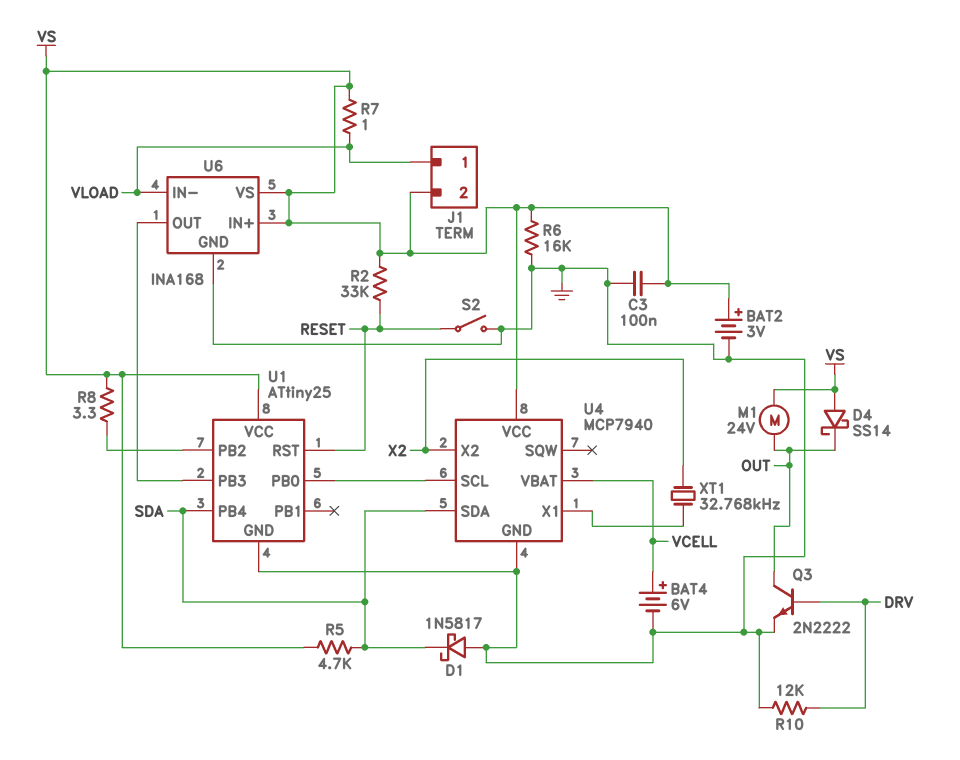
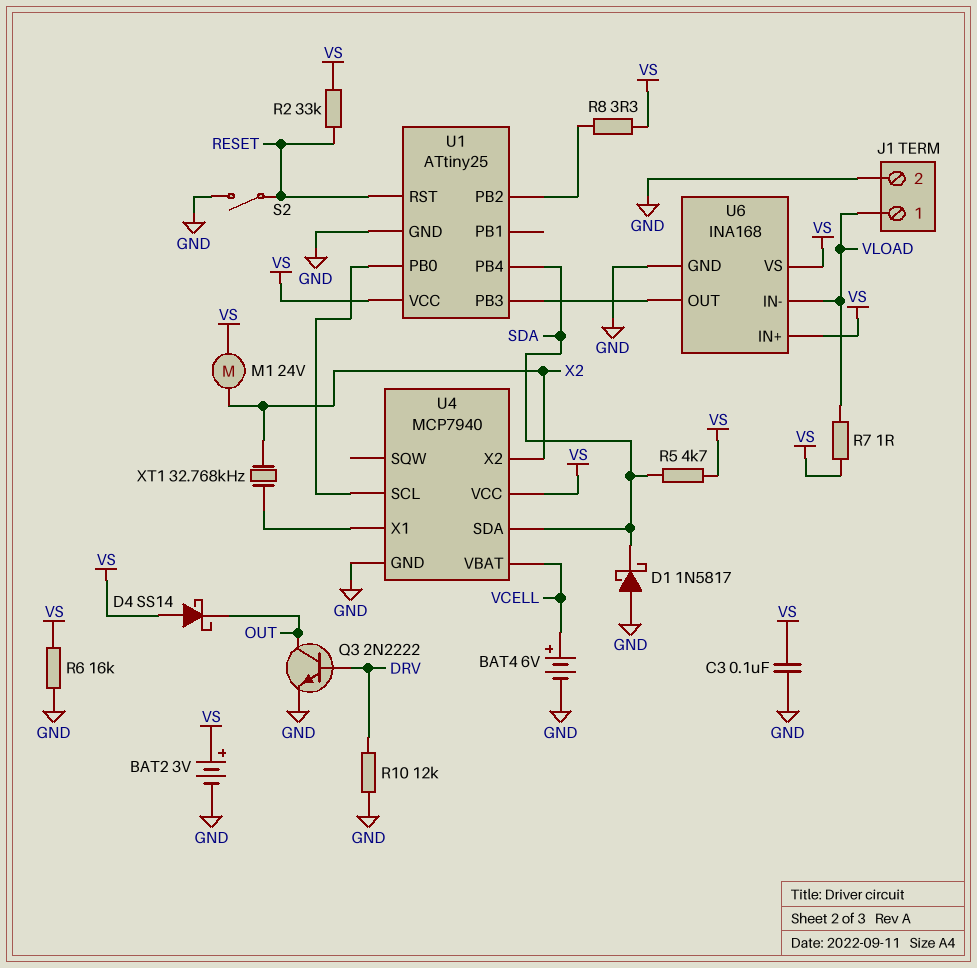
J1 pin 2: VS -> GND
M1: motor 24V (OUT, VS) -> motor 24V (VS, X2)

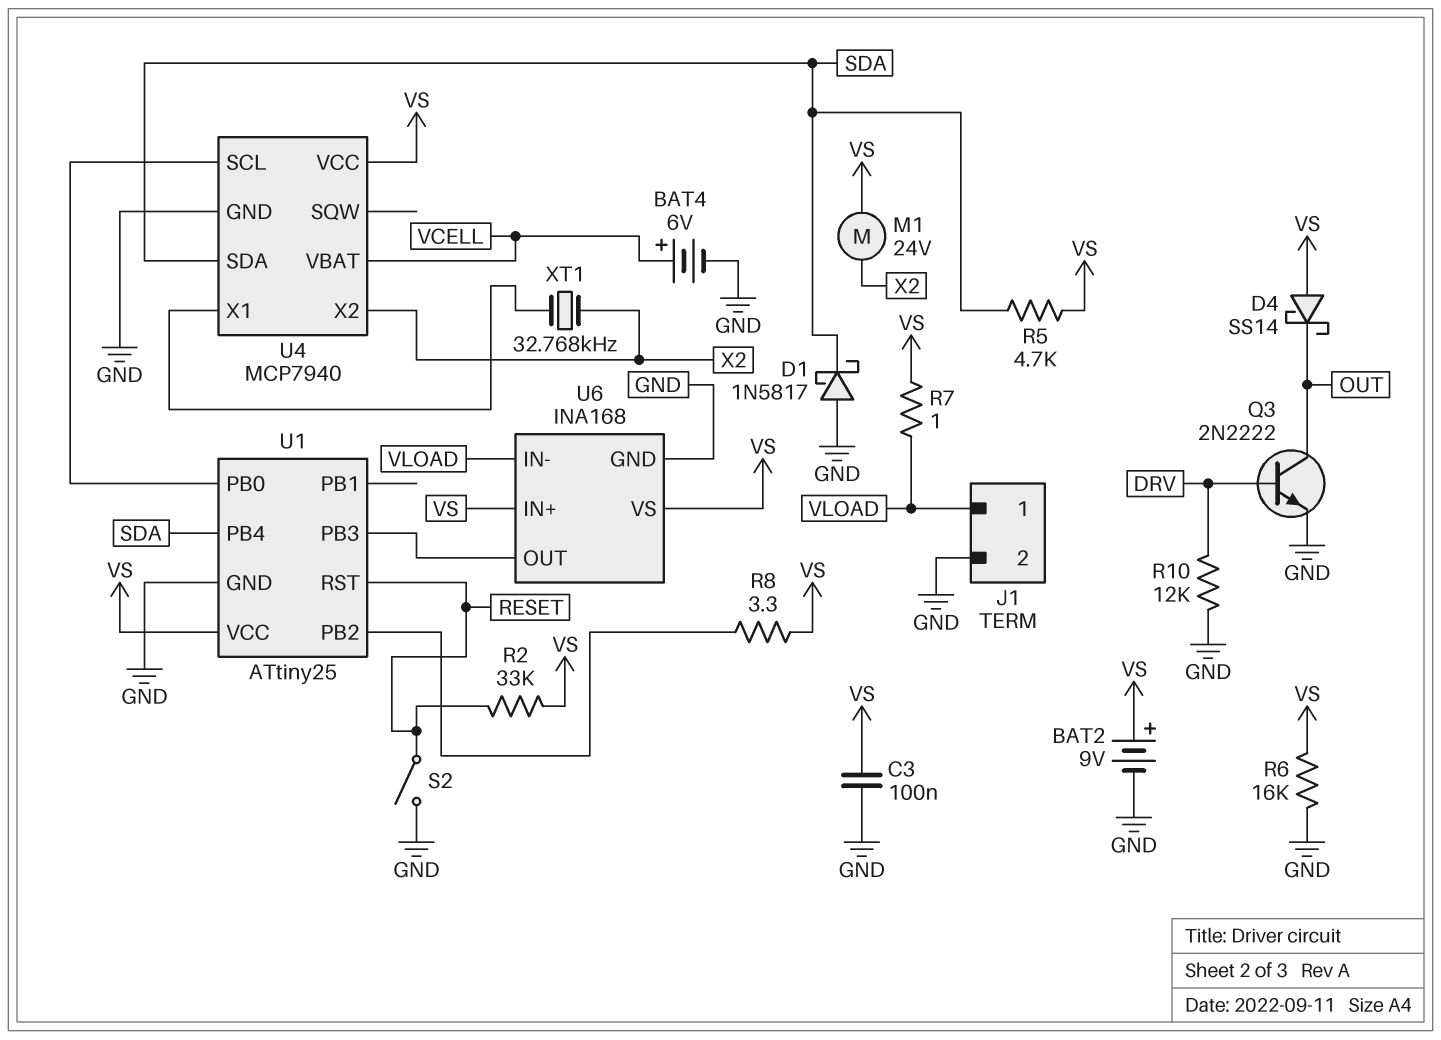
BAT2: 3V (plus VS, minus GND) -> 9V (plus VS, minus GND)

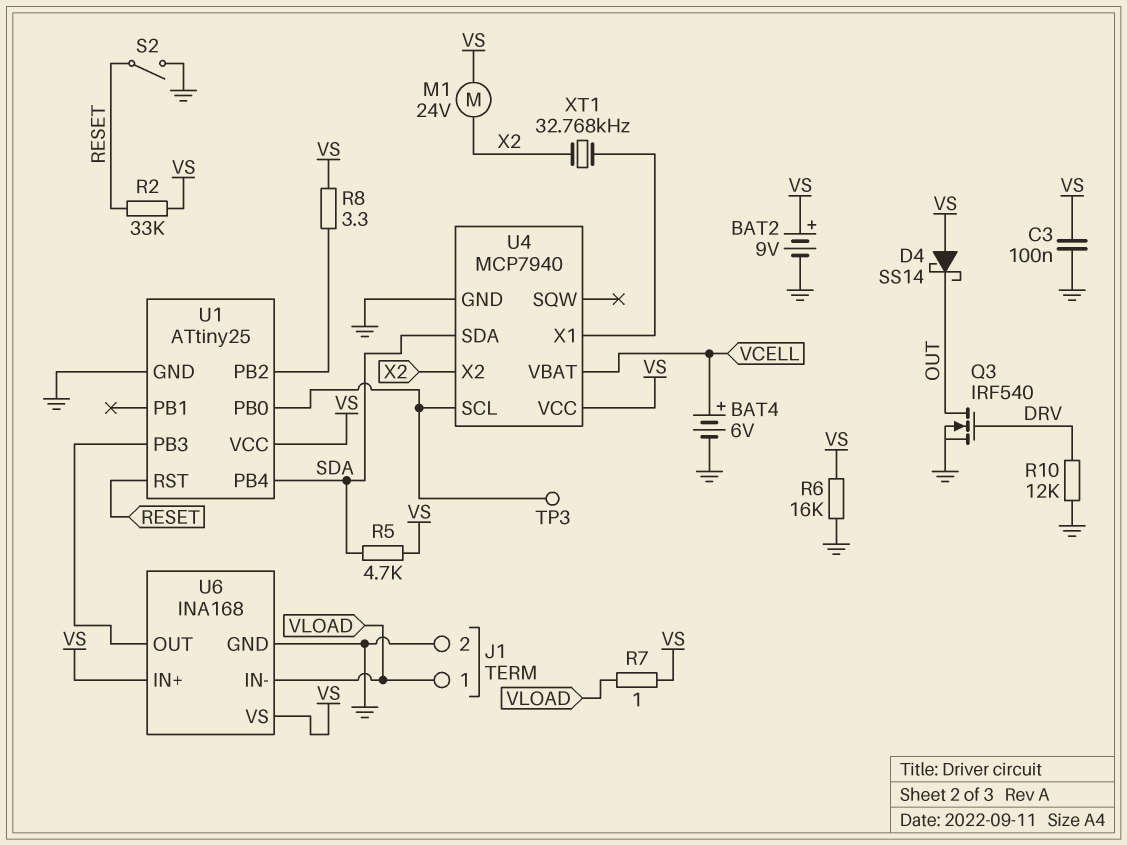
D1: schottky 1N5817 (A GND, K SDA) -> none
Q3: NPN 2N2222 (B DRV, C OUT, E GND) -> NMOS IRF540 (G DRV, D OUT, S GND)
TP3: none -> test point (U1/PB0)

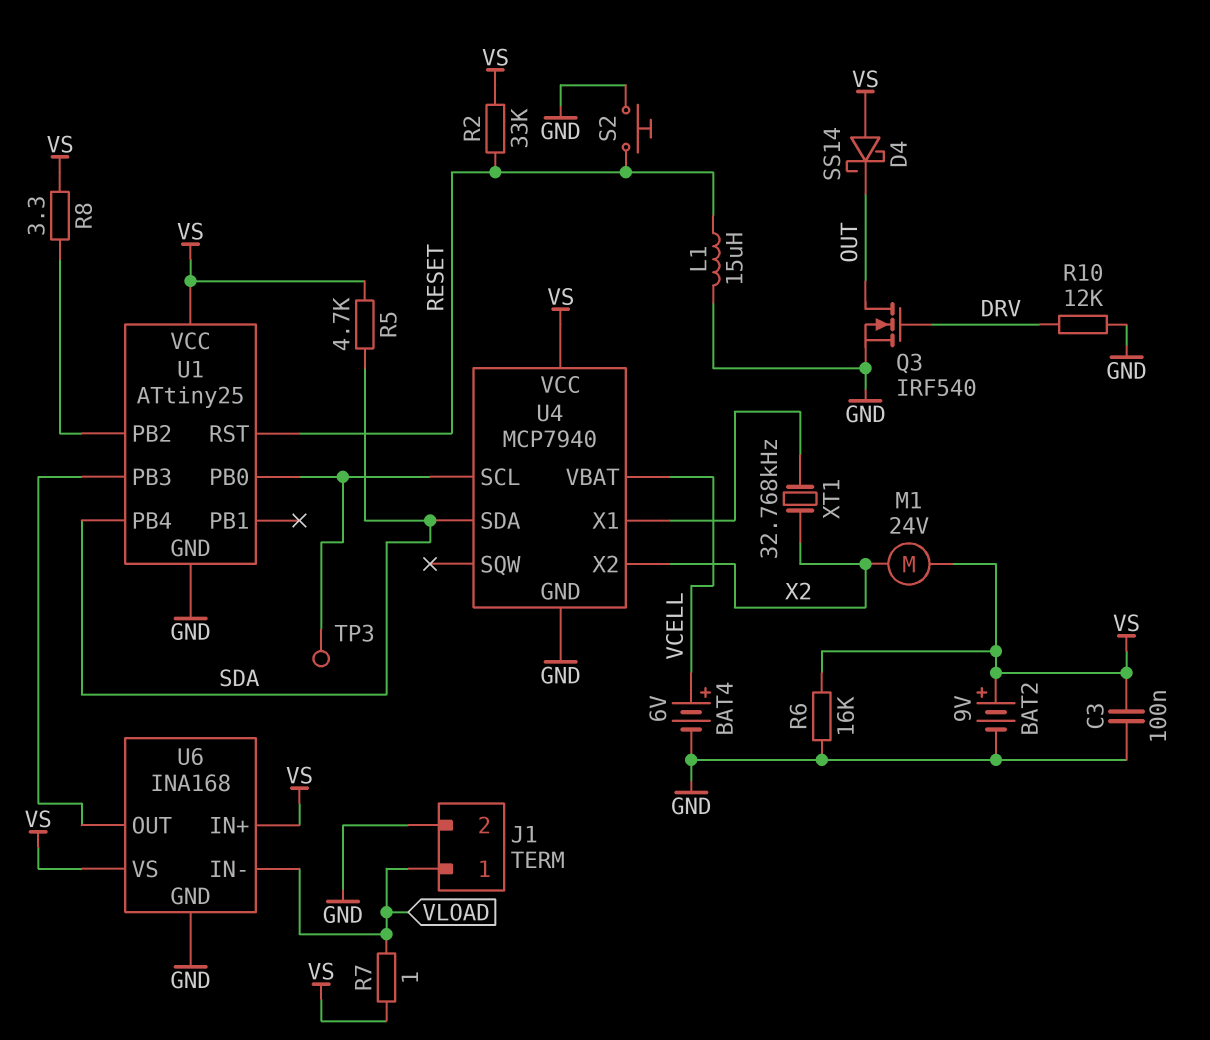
L1: none -> 15uH (GND, RESET)
S2: switch (GND, RESET) -> button (GND, RESET)

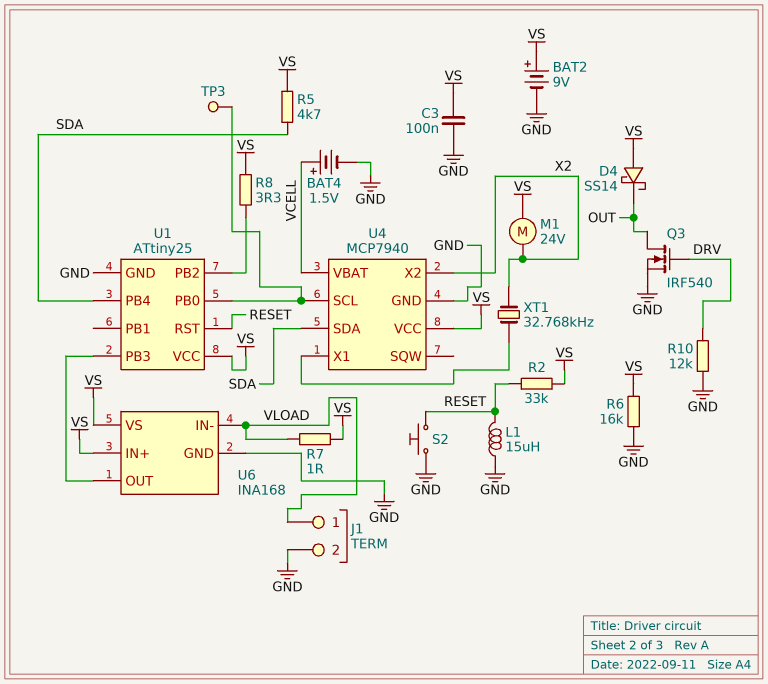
BAT4: 6V (plus VCELL, minus GND) -> 1.5V (plus VCELL, minus GND)

